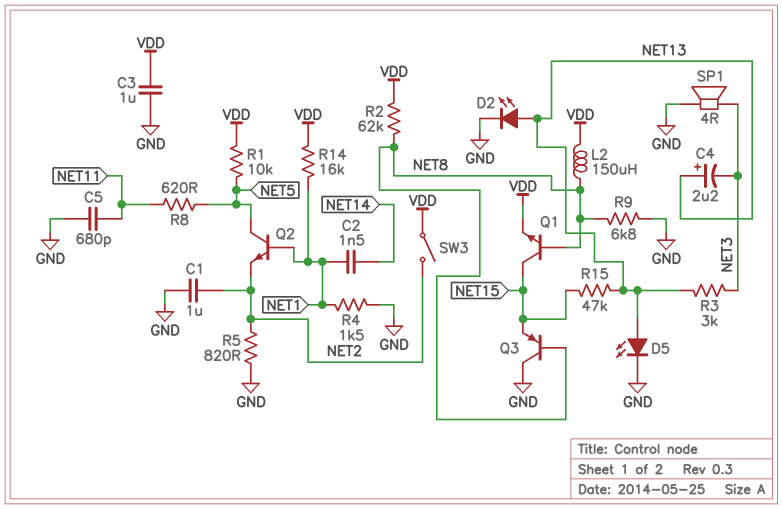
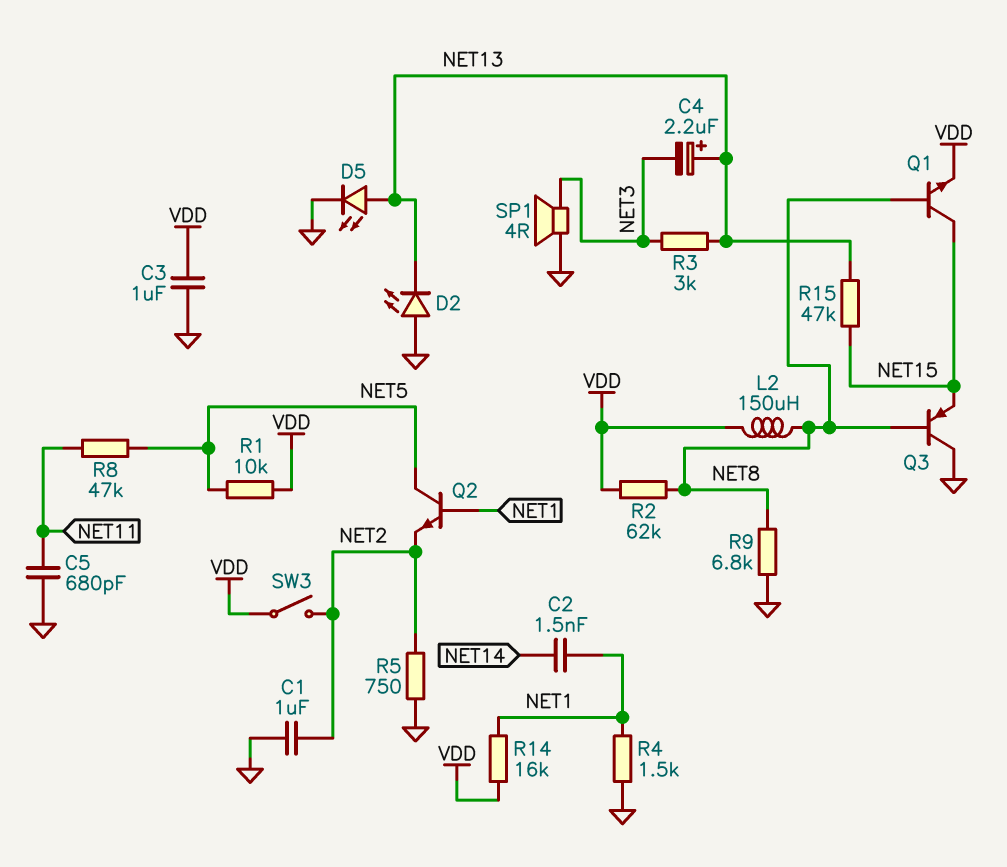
D2: LED (A NET13, K GND) -> LED (A GND, K NET13)
R5: 820 (GND, NET2) -> 750 (GND, NET2)
R8: 620 (NET5, NET11) -> 47k (NET5, NET11)

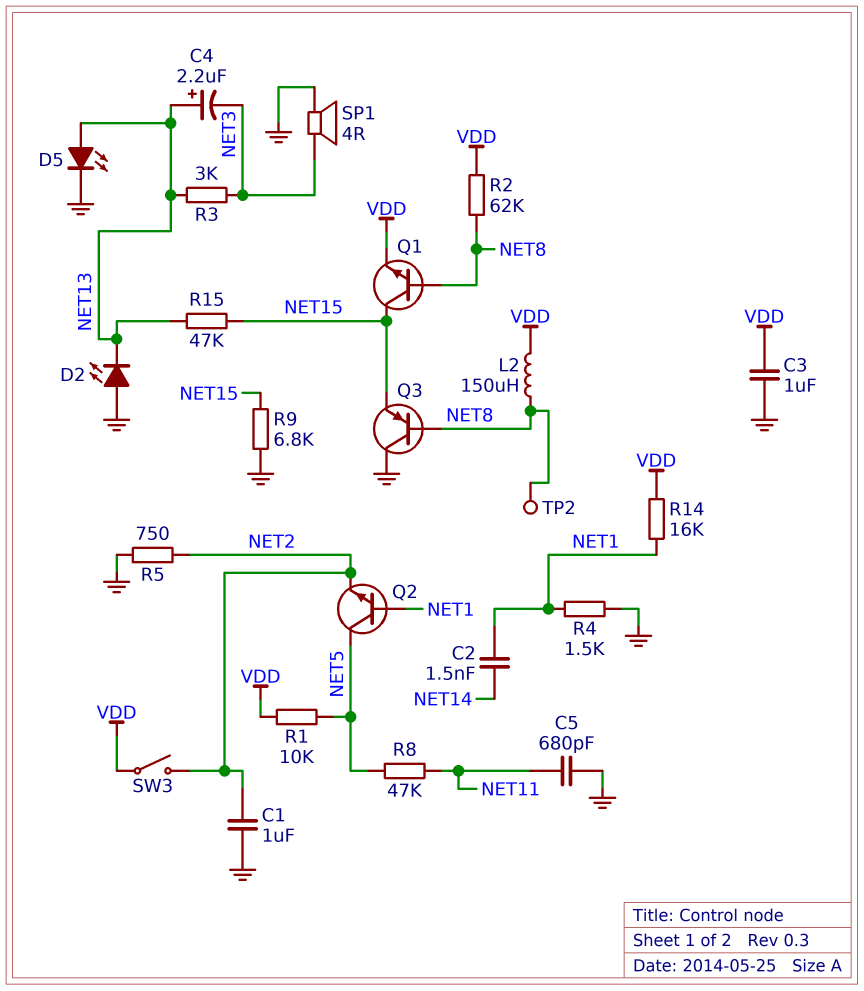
R9: 6.8k (GND, NET8) -> 6.8k (GND, NET15)
TP2: none -> test point (NET8)

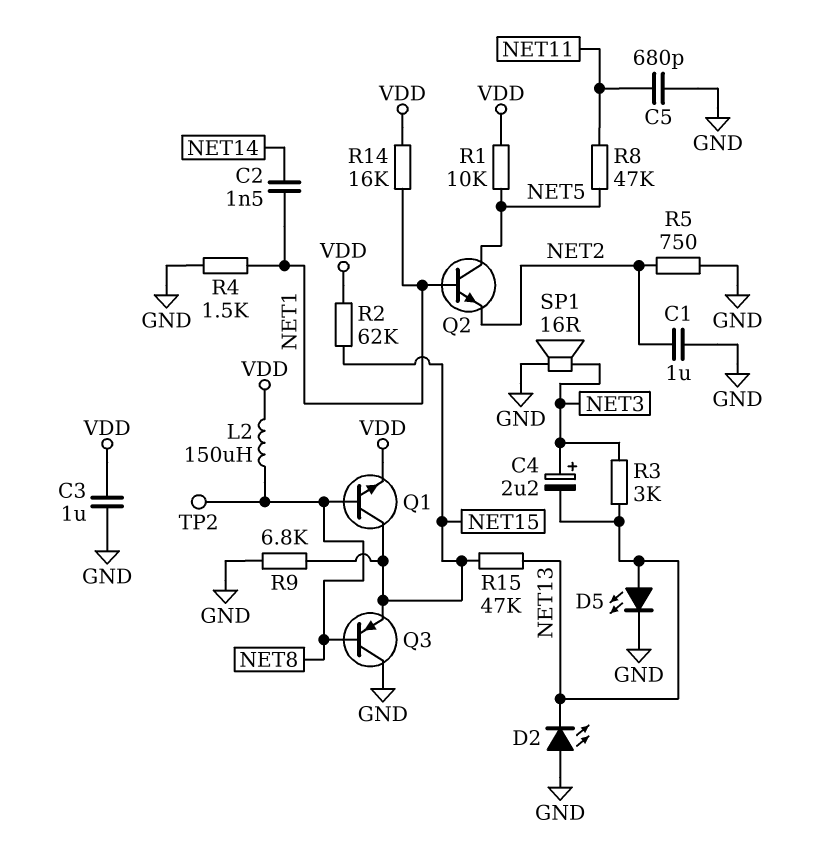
C4: 2.2uF (plus NET13, minus NET3) -> 2.2uF (plus NET3, minus NET13)
R2: 62k (NET8, VDD) -> 62k (NET15, VDD)
SP1: speaker 4R (GND, NET3) -> speaker 16R (GND, NET3)
SW3: switch (NET2, VDD) -> none

